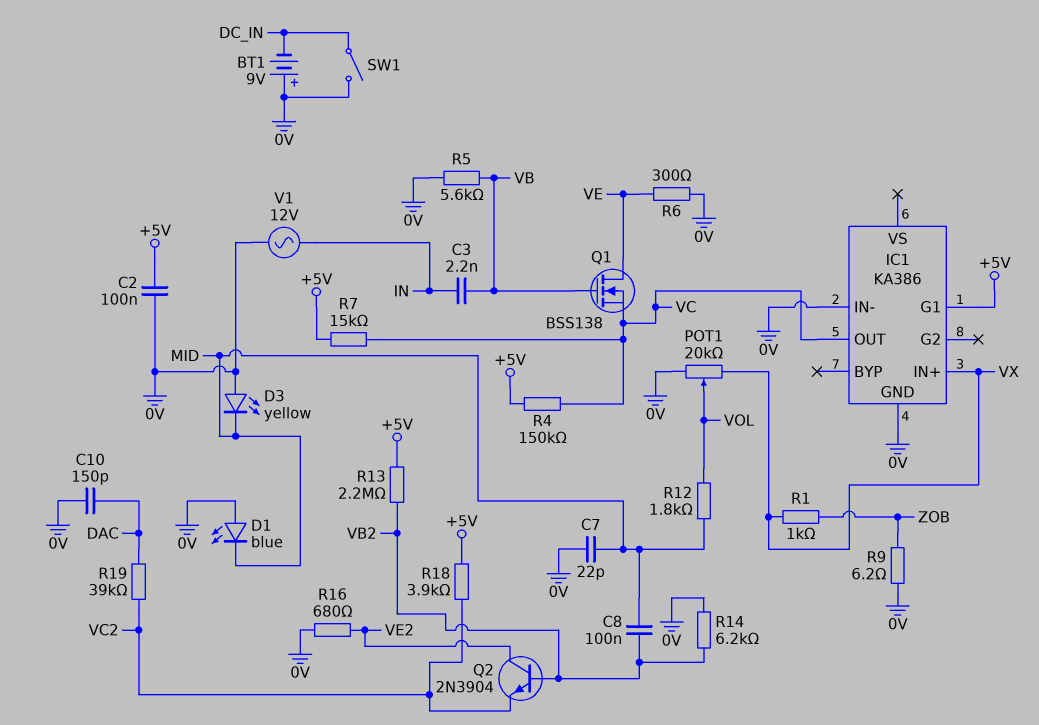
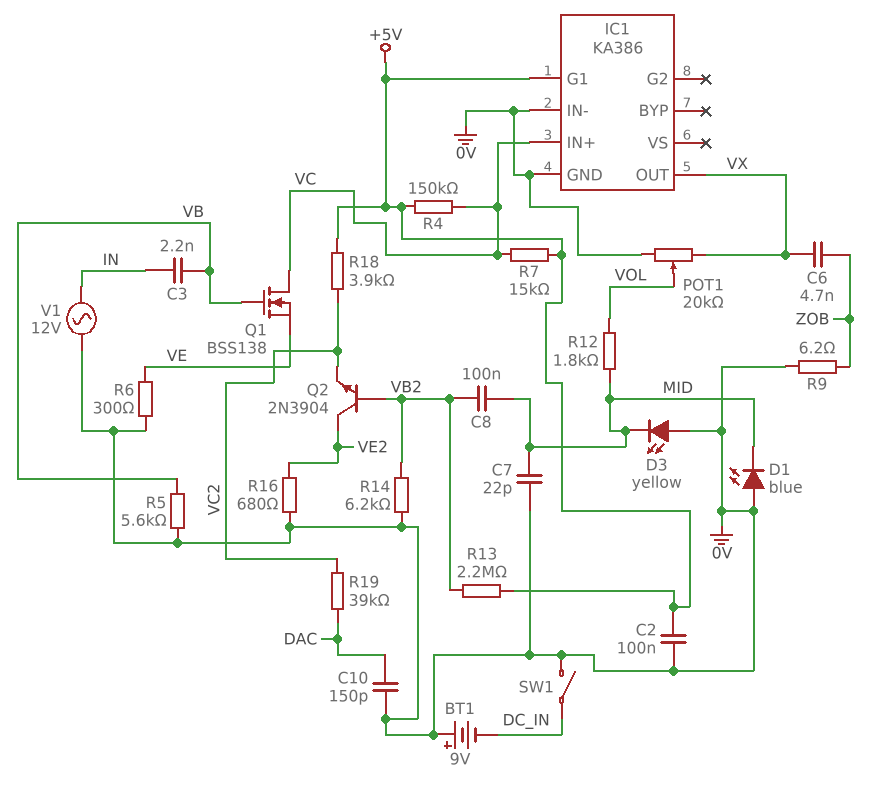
C6: none -> 4.7nF (VX, ZOB)
IC1 pin IN+: VX -> VC
IC1 pin OUT: VC -> VX
Q1: NMOS BSS138 (G VB, D VE, S VC) -> NMOS BSS138 (G VB, D VC, S VE)
R1: 1k (VX, ZOB) -> none

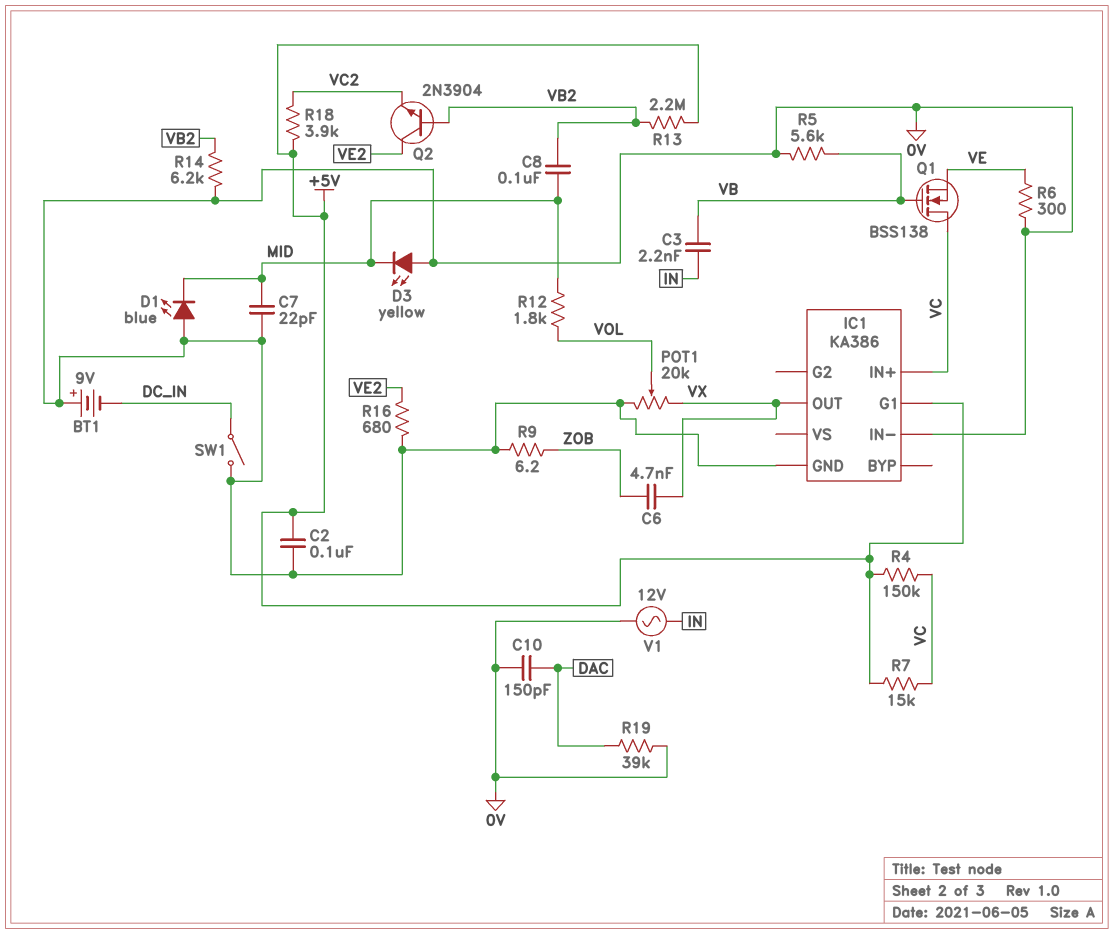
R19: 39k (DAC, VC2) -> 39k (0V, DAC)

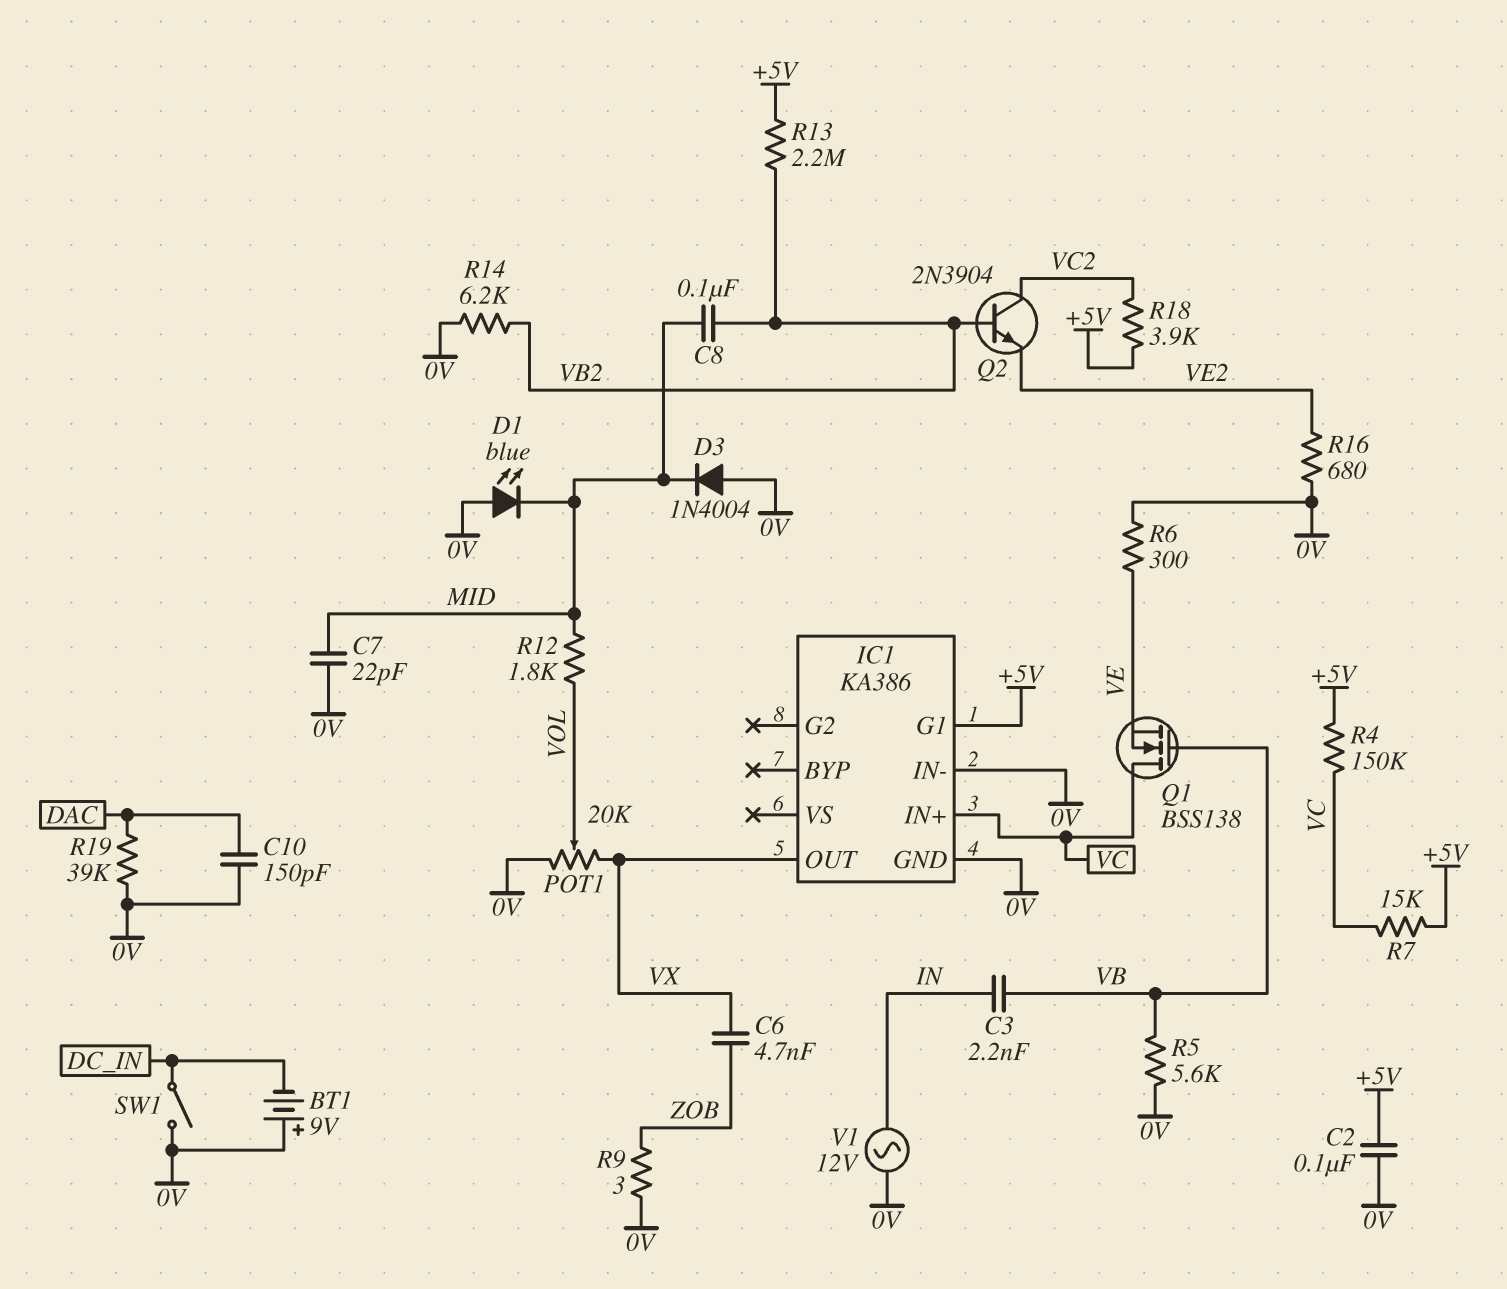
D3: LED yellow (A 0V, K MID) -> diode 1N4004 (A 0V, K MID)
Q2: NPN 2N3904 (B VB2, C VE2, E VC2) -> NPN 2N3904 (B VB2, C VC2, E VE2)
R9: 6.2 (0V, ZOB) -> 3 (0V, ZOB)

